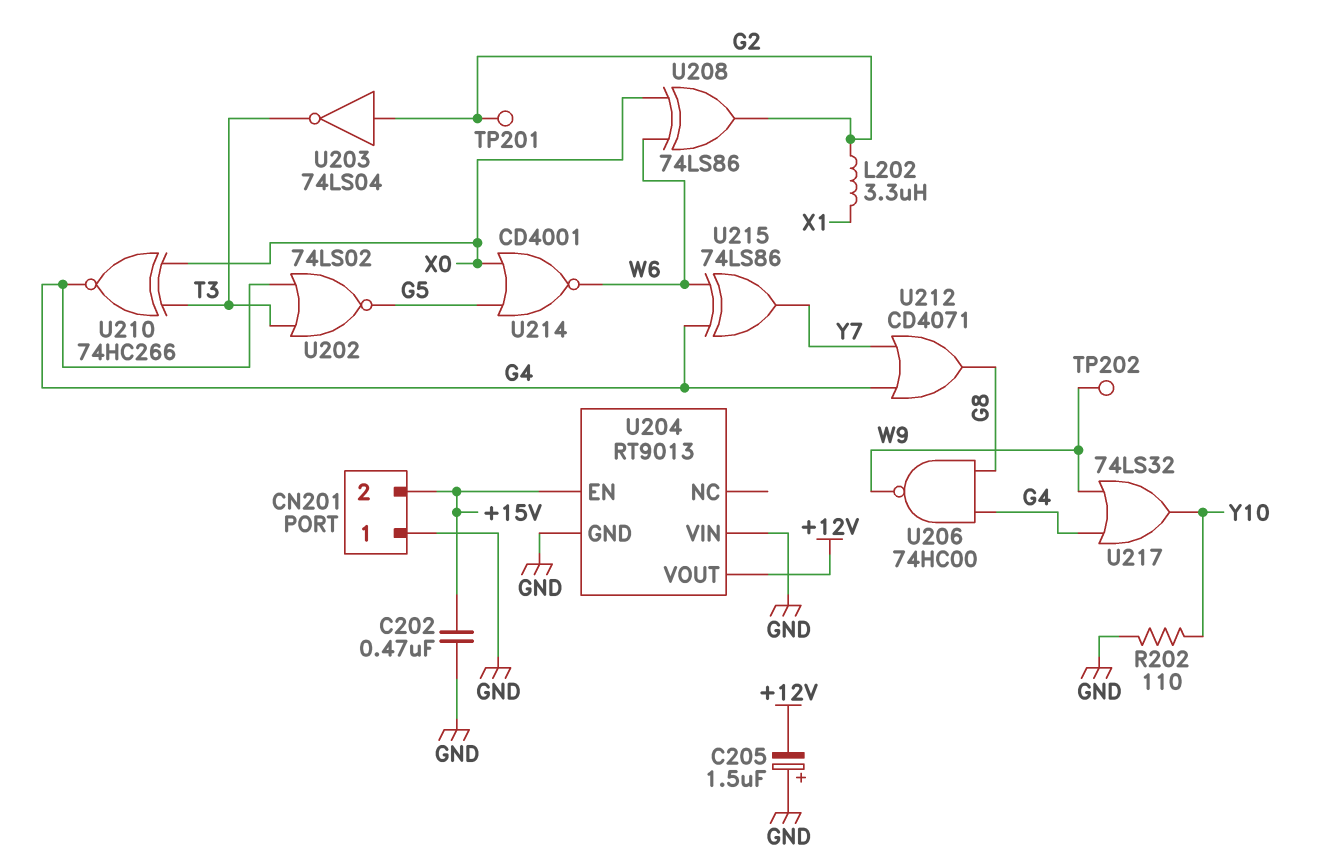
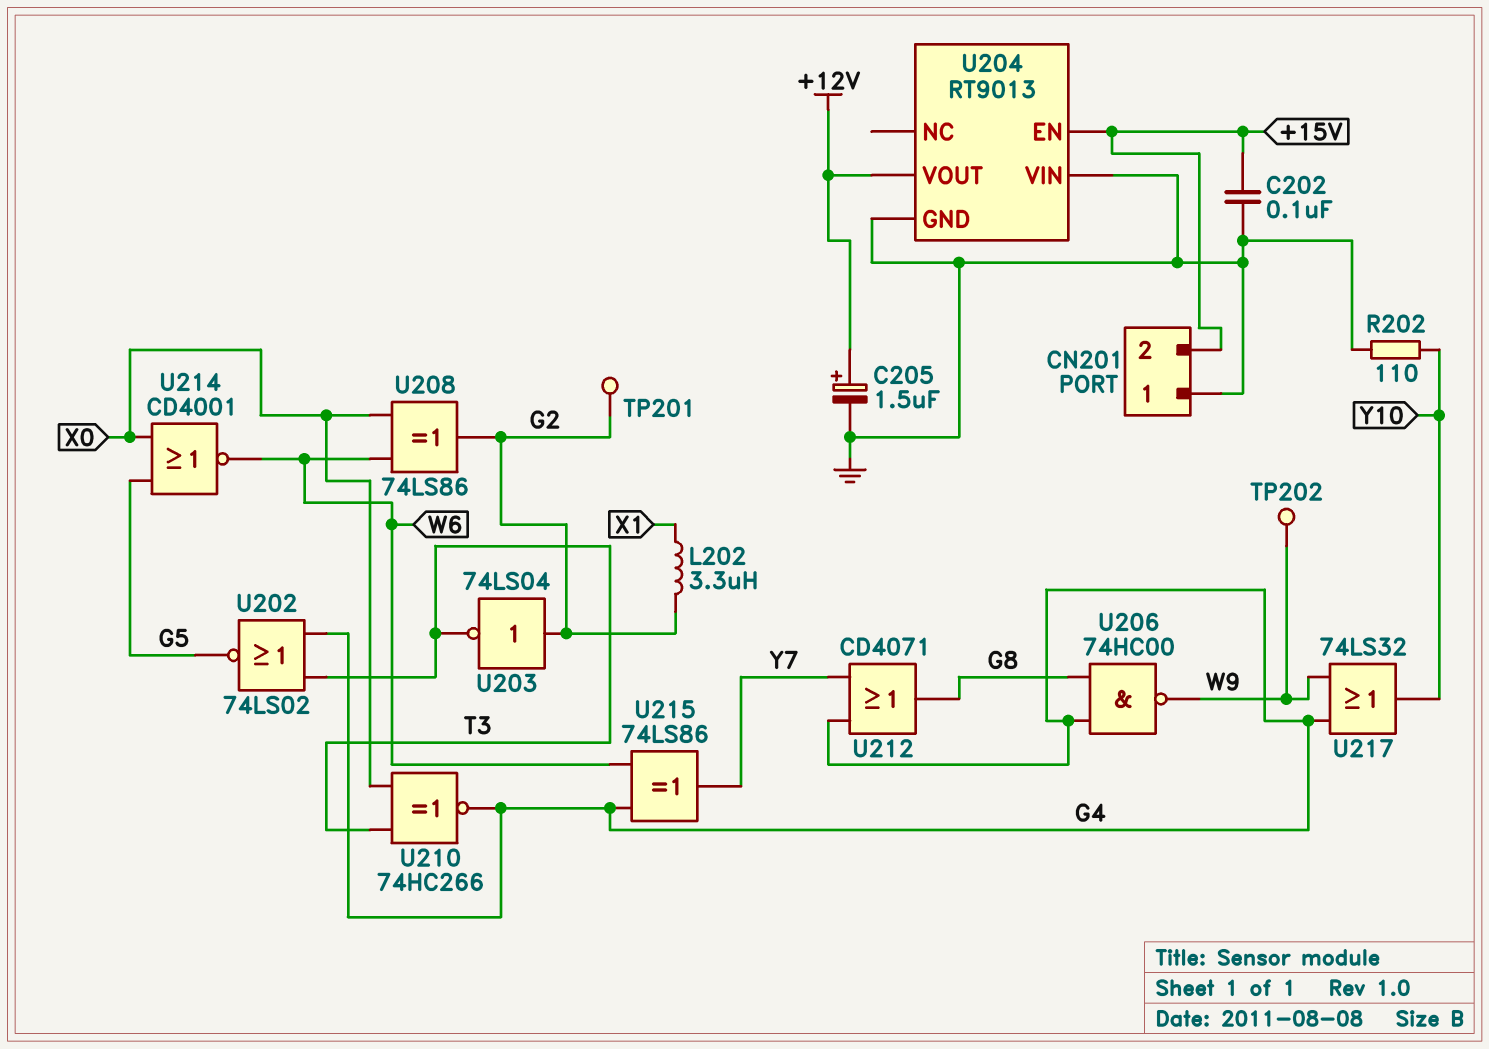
C202: 470nF (+15V, GND) -> 100nF (+15V, GND)
C205: 1.5uF (plus GND, minus +12V) -> 1.5uF (plus +12V, minus GND)

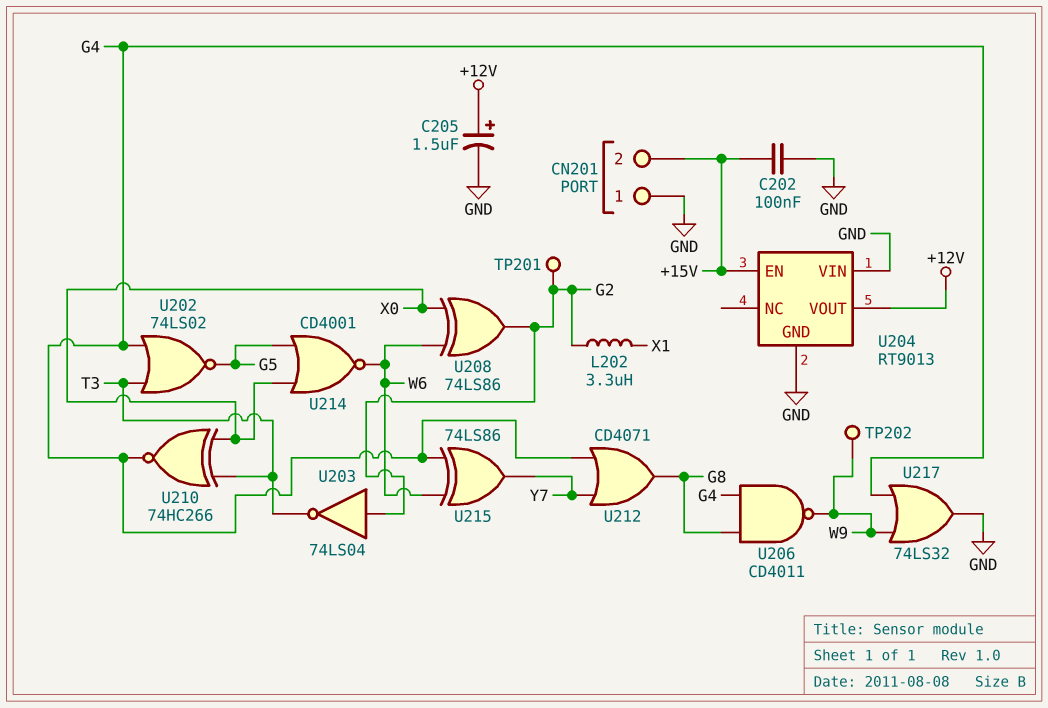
R202: 110 (GND, Y10) -> none
U206: NAND 74HC00 (in G4, in G8, out W9) -> NAND CD4011 (in G4, in G8, out W9)
U217: OR 74LS32 (in G4, in W9, out Y10) -> OR 74LS32 (in G4, in W9, out GND)

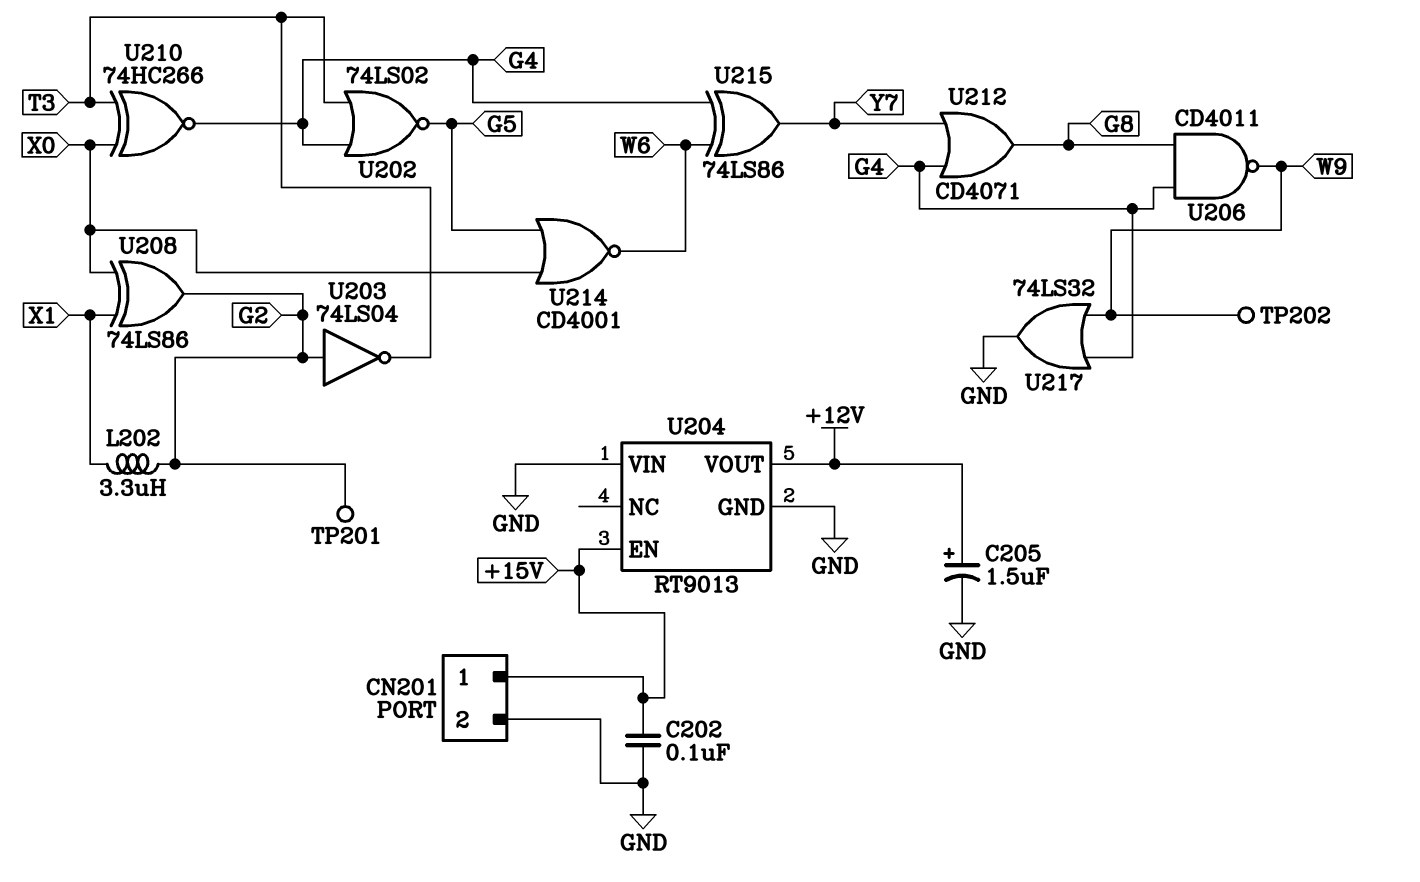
CN201 pin 1: GND -> +15V
CN201 pin 2: +15V -> GND
U208: XOR 74LS86 (in W6, in X0, out G2) -> XOR 74LS86 (in X0, in X1, out G2)

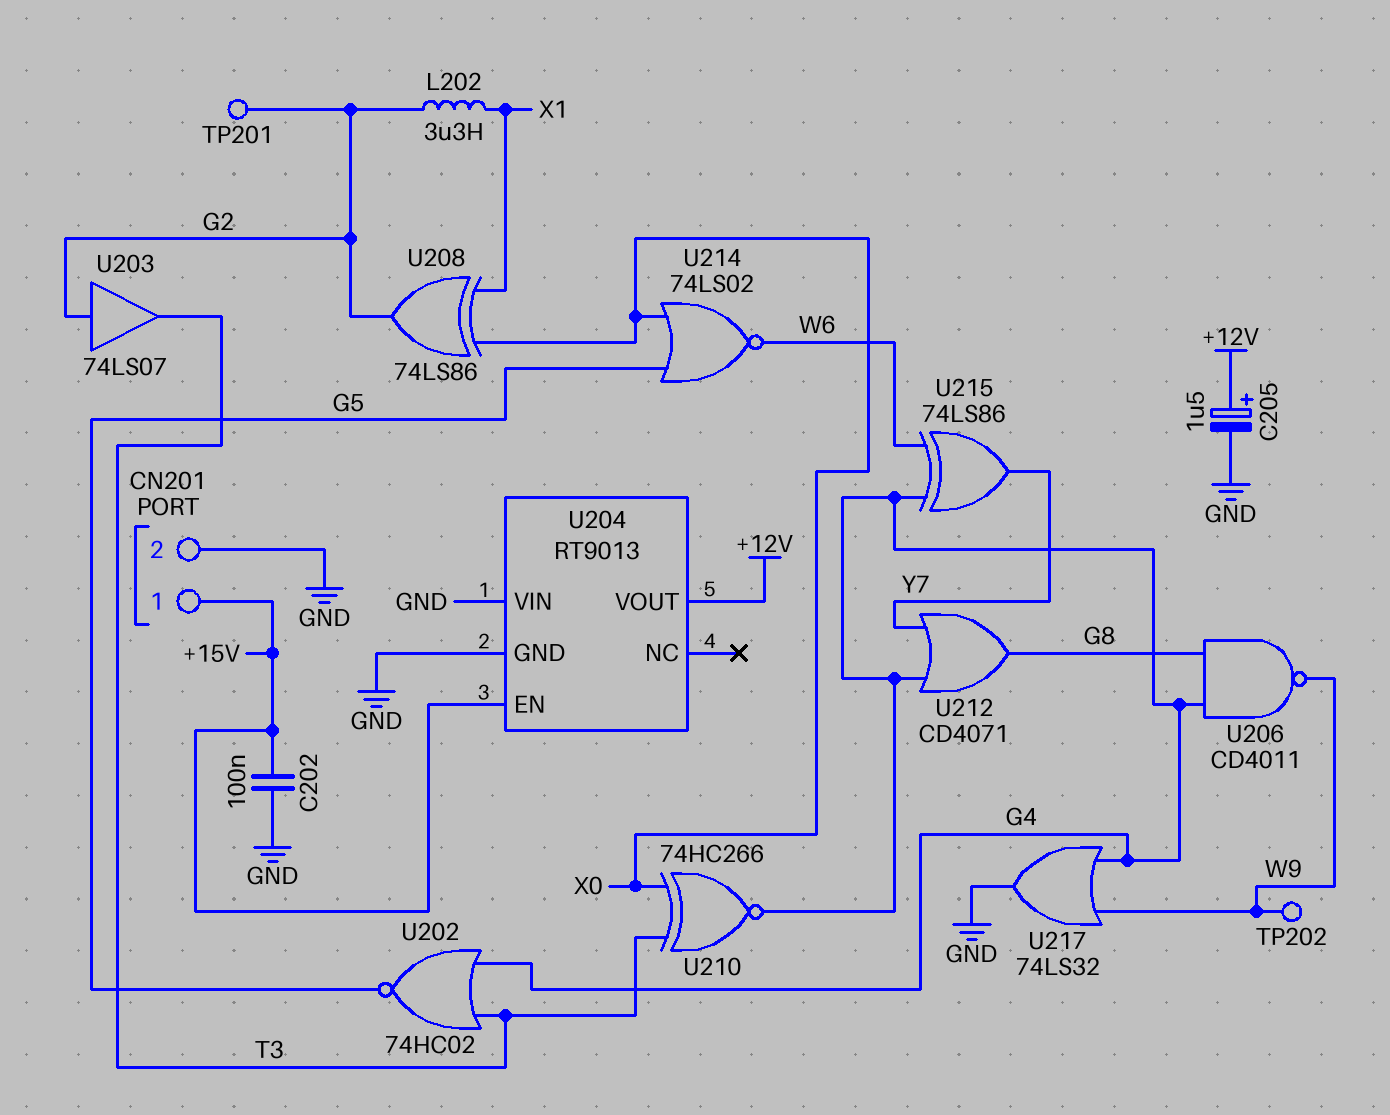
U202: NOR 74LS02 (in G4, in T3, out G5) -> NOR 74HC02 (in G4, in T3, out G5)
U203: NOT 74LS04 (in G2, out T3) -> buffer 74LS07 (in G2, out T3)
U214: NOR CD4001 (in G5, in X0, out W6) -> NOR 74LS02 (in G5, in X0, out W6)

